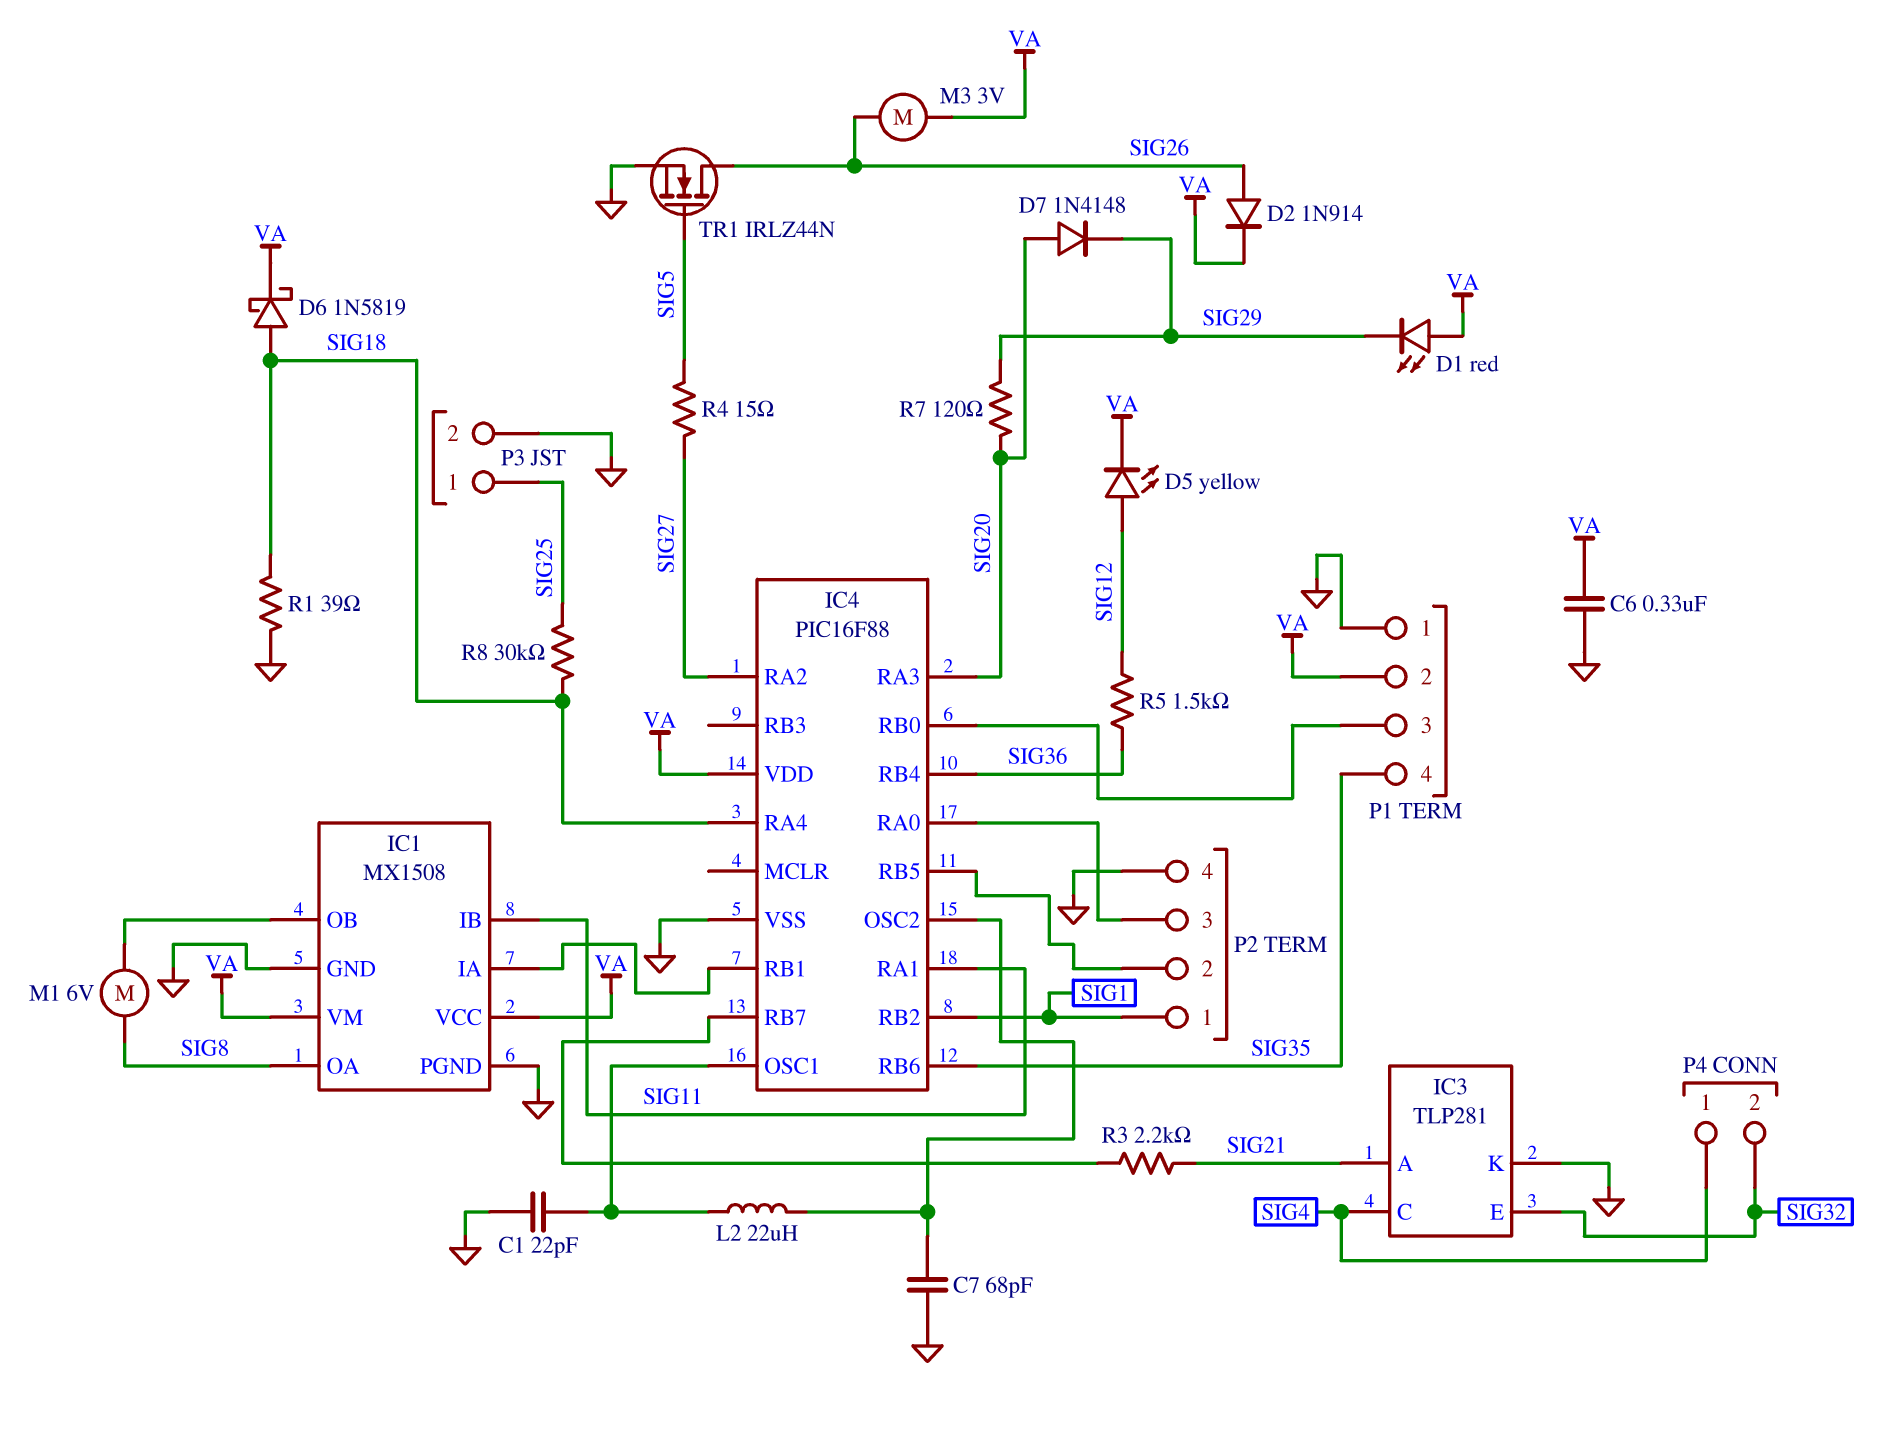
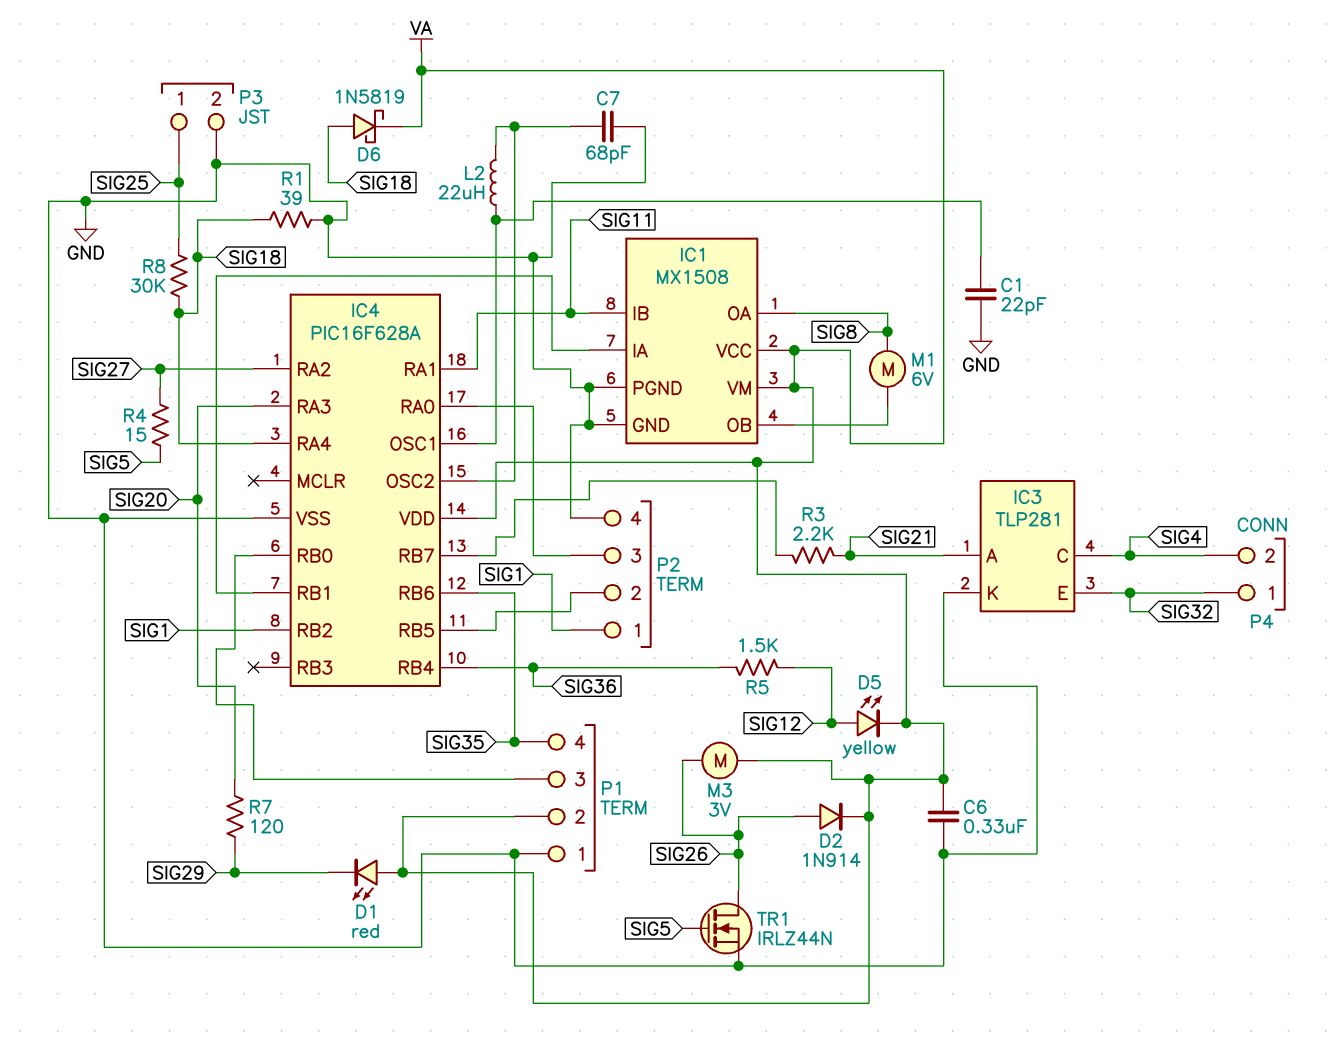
D7: diode 1N4148 (A SIG20, K SIG29) -> none
IC4: PIC16F88 -> PIC16F628A
P4 pin 1: SIG4 -> SIG32
P4 pin 2: SIG32 -> SIG4

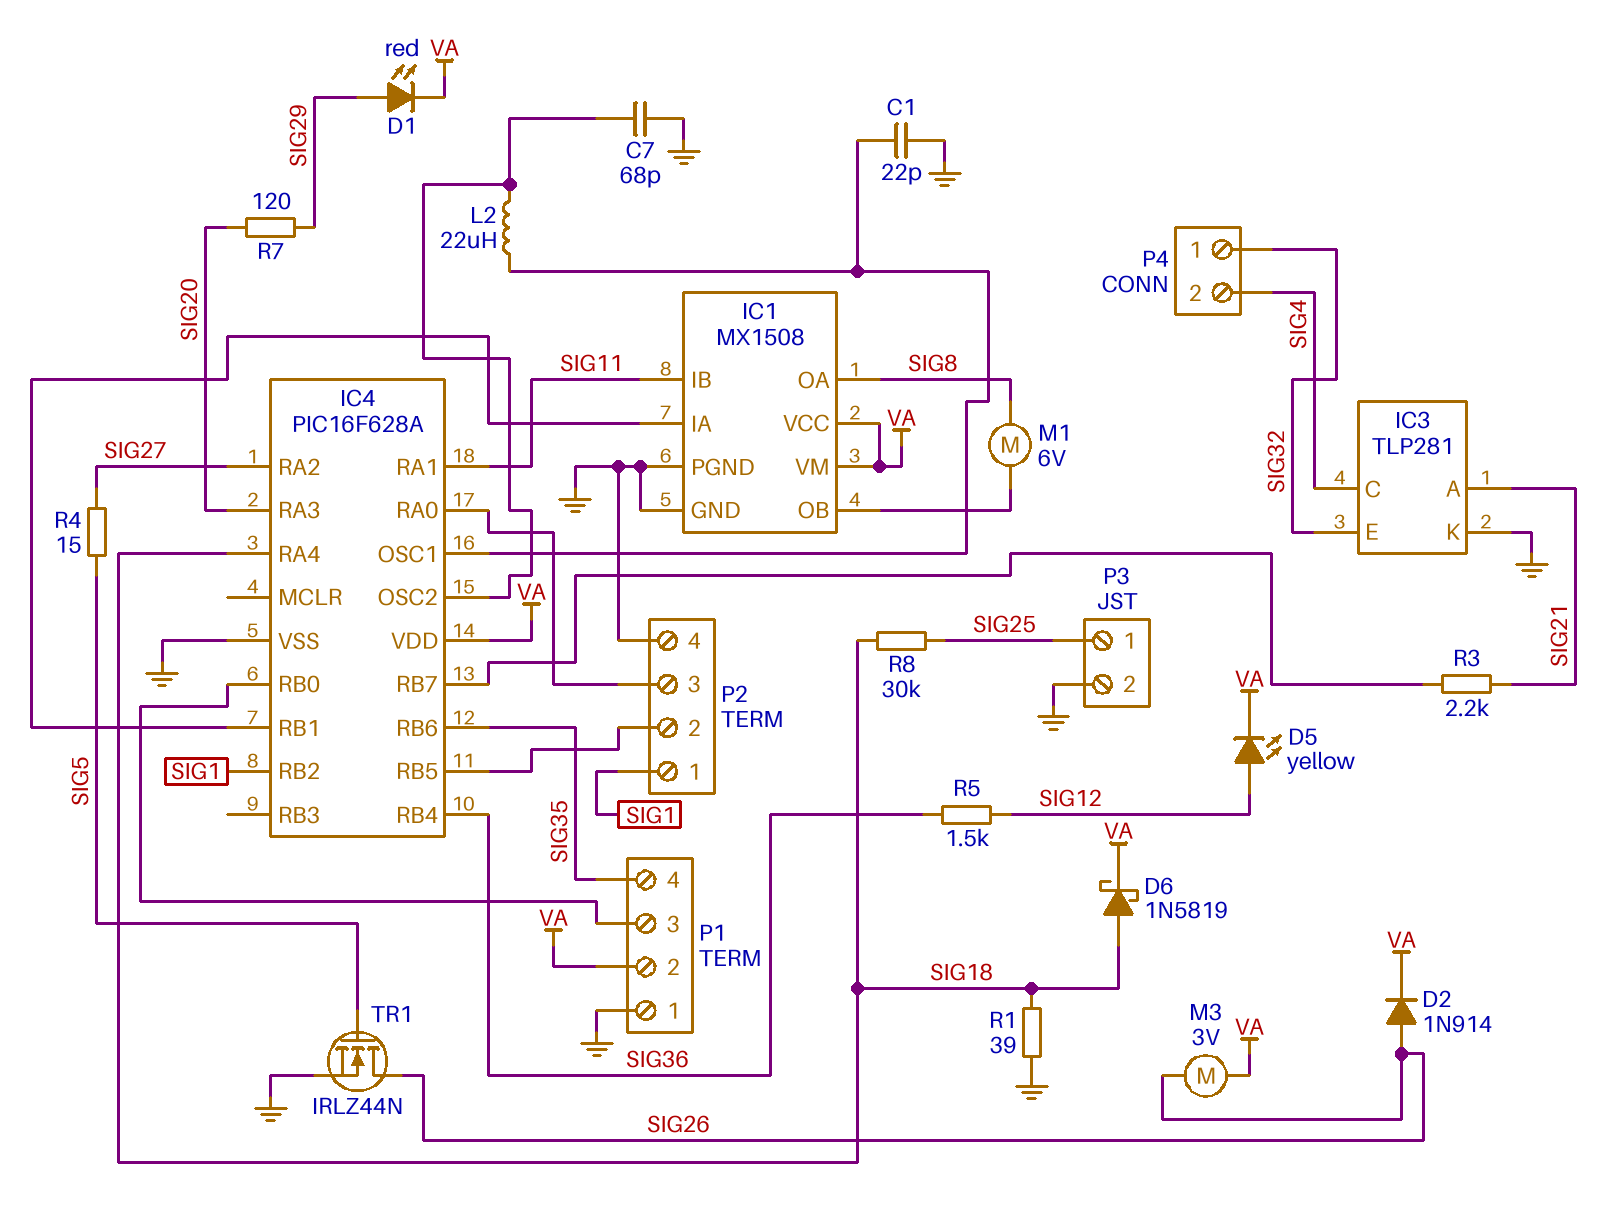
C6: 330nF (GND, VA) -> none
D1: LED red (A VA, K SIG29) -> LED red (A SIG29, K VA)

